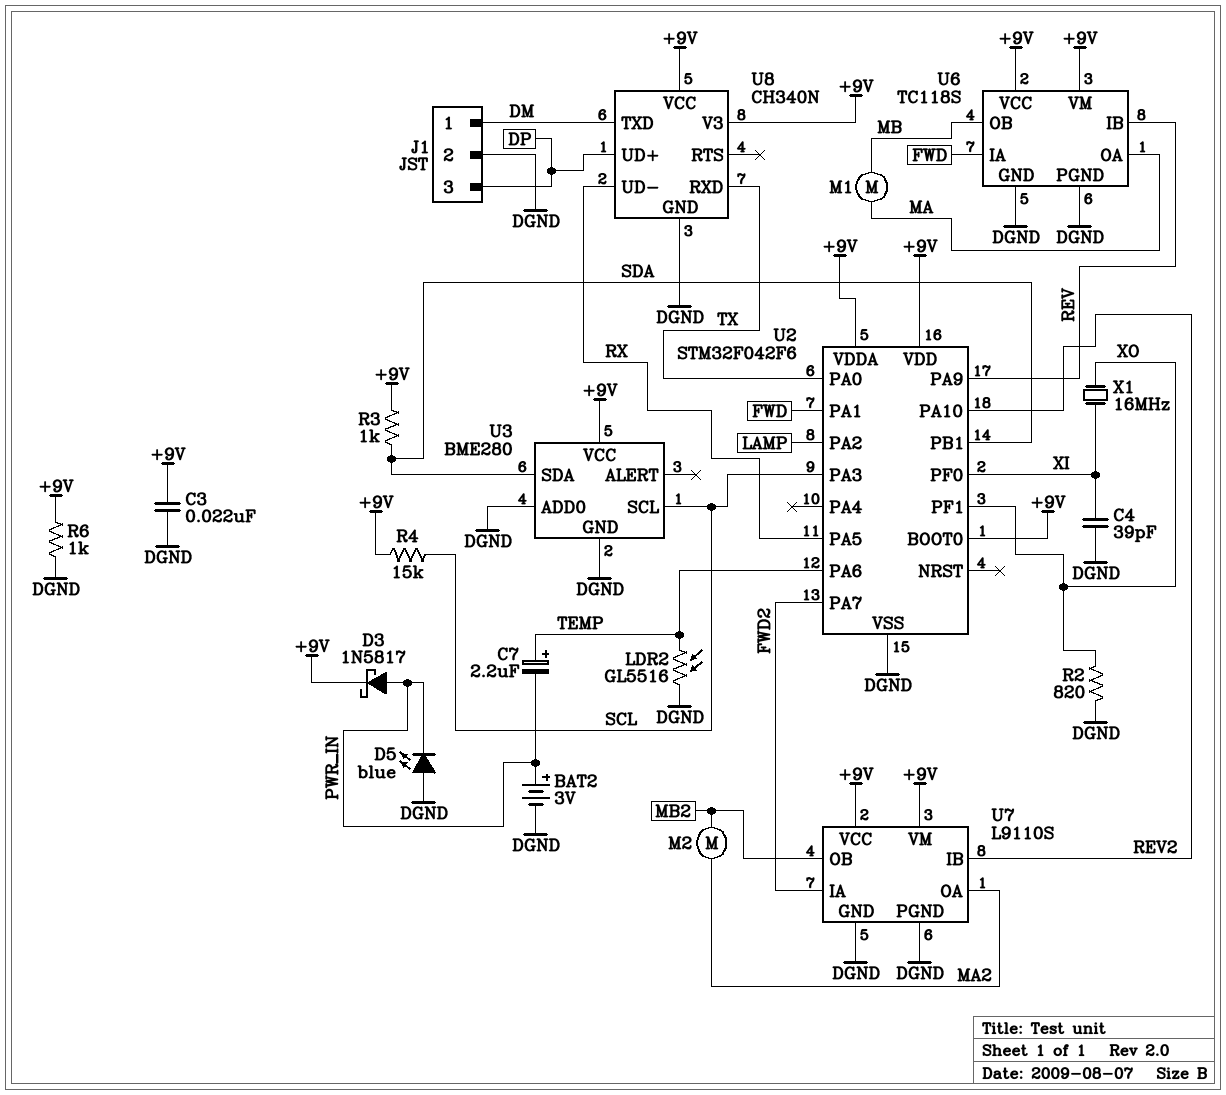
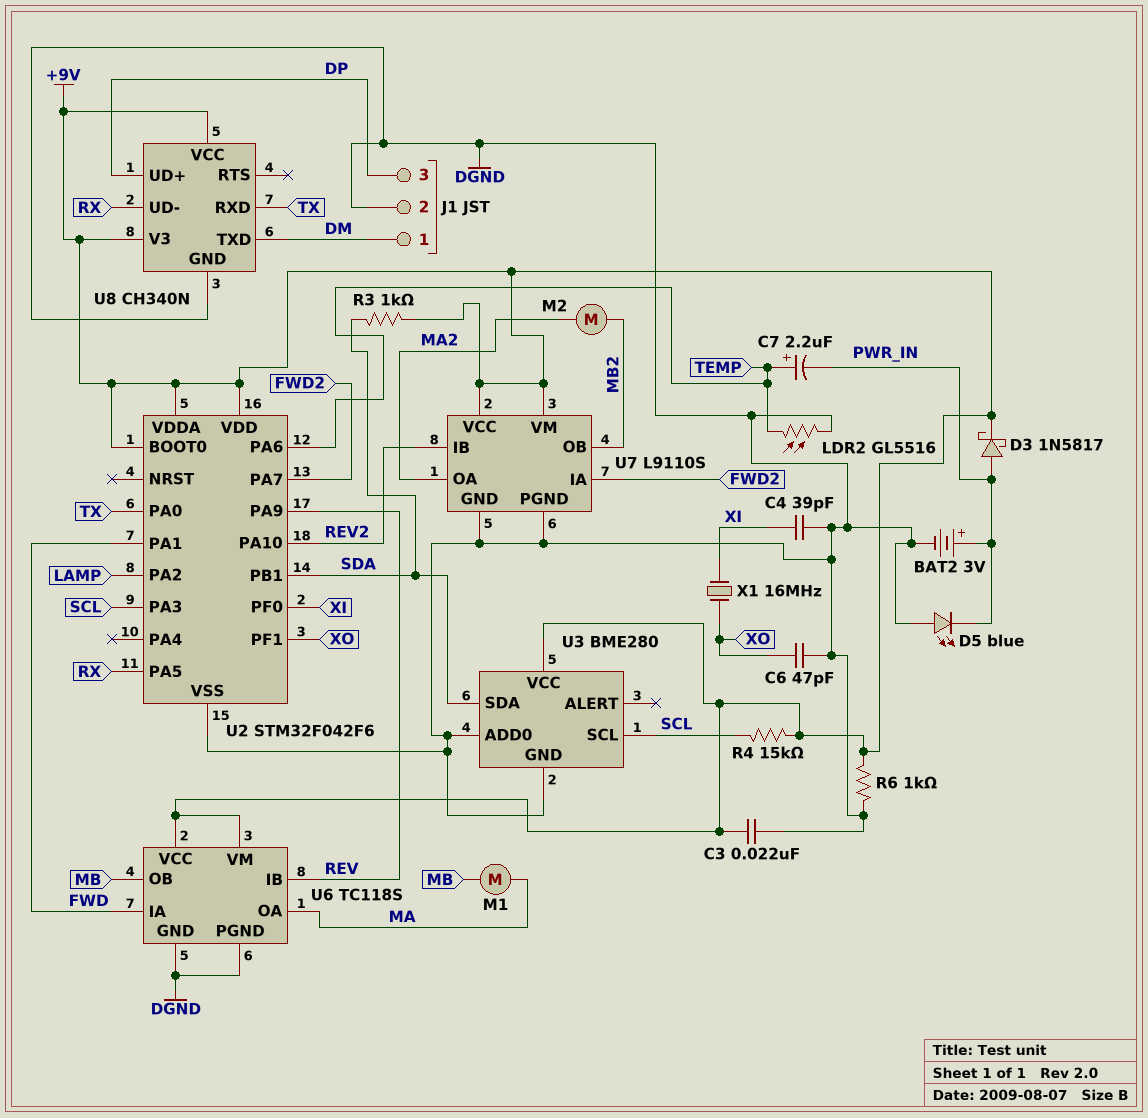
C6: none -> 47pF (DGND, XO)
R2: 820 (DGND, XO) -> none

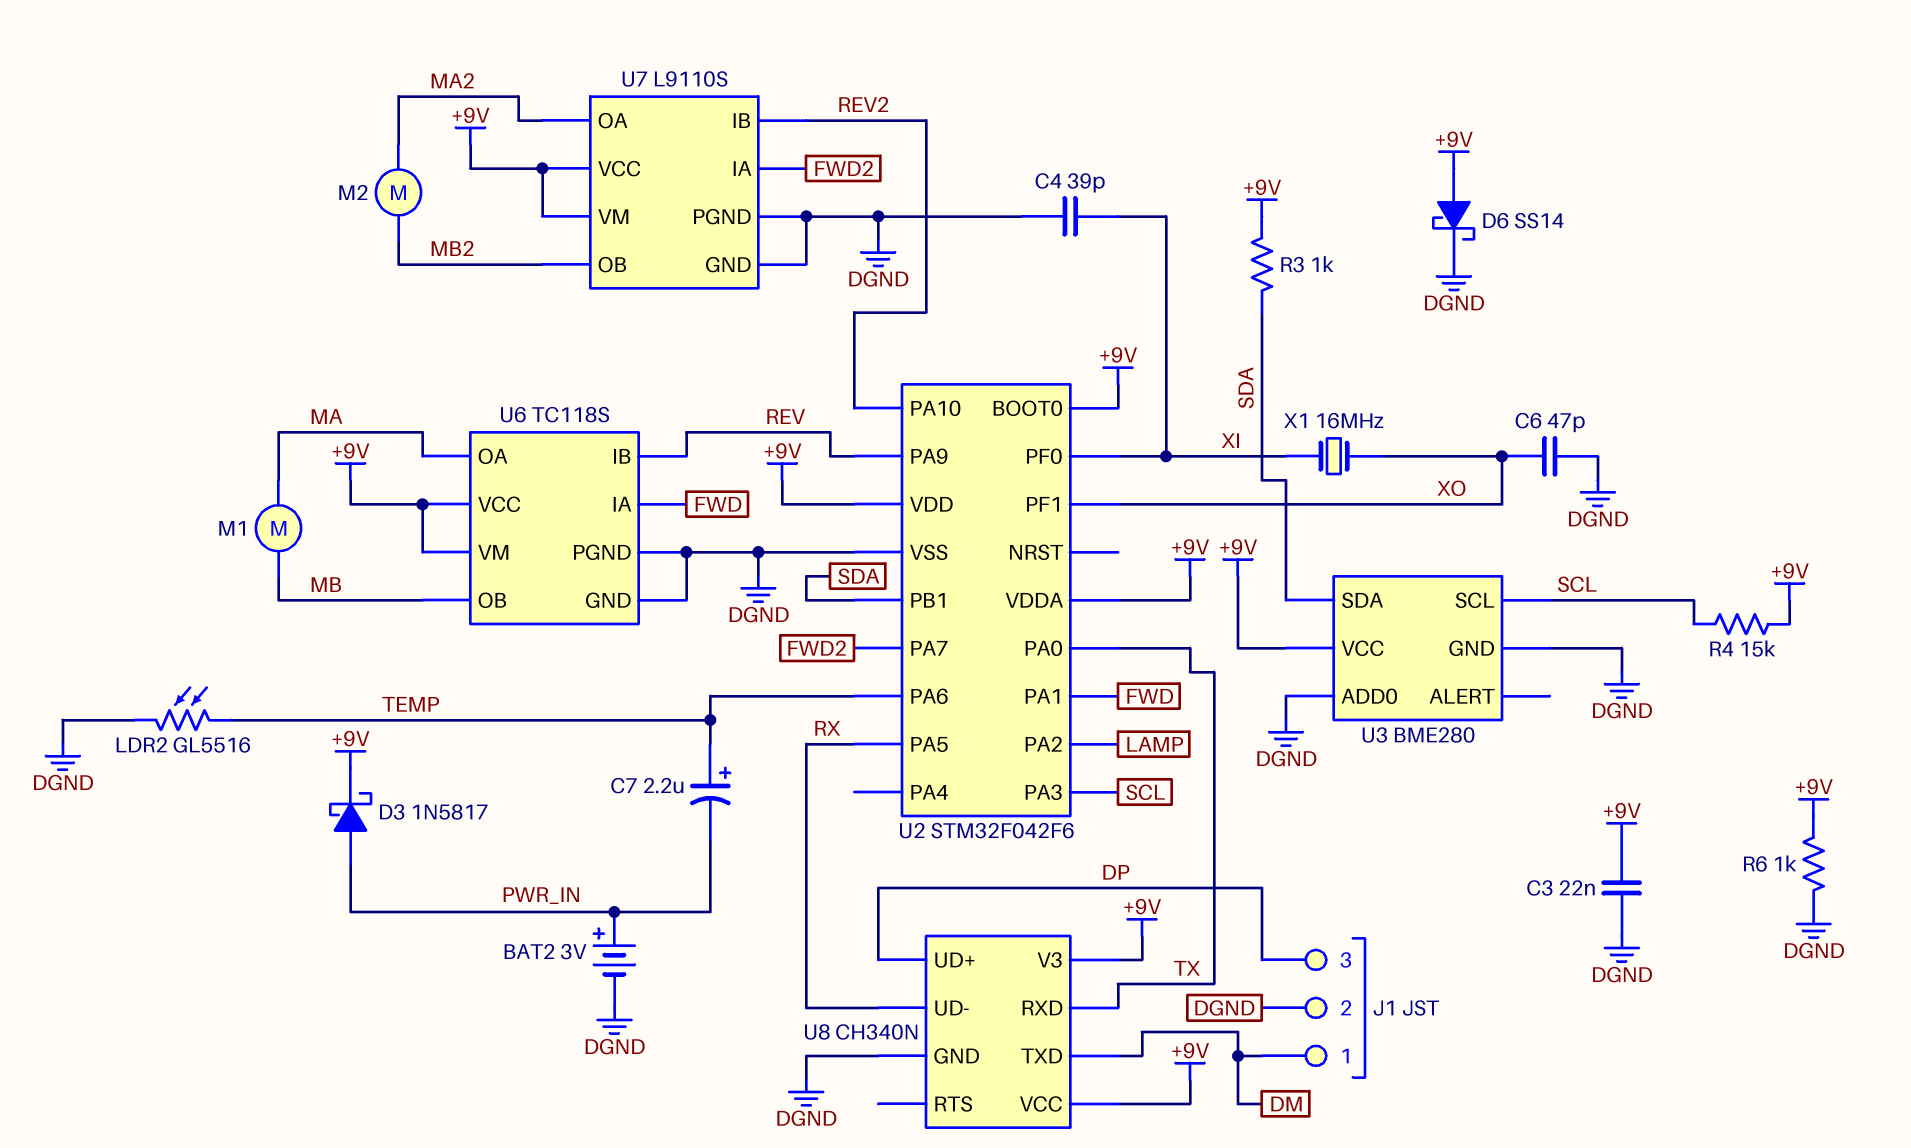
D5: LED blue (A DGND, K PWR_IN) -> none
D6: none -> schottky SS14 (A +9V, K DGND)

